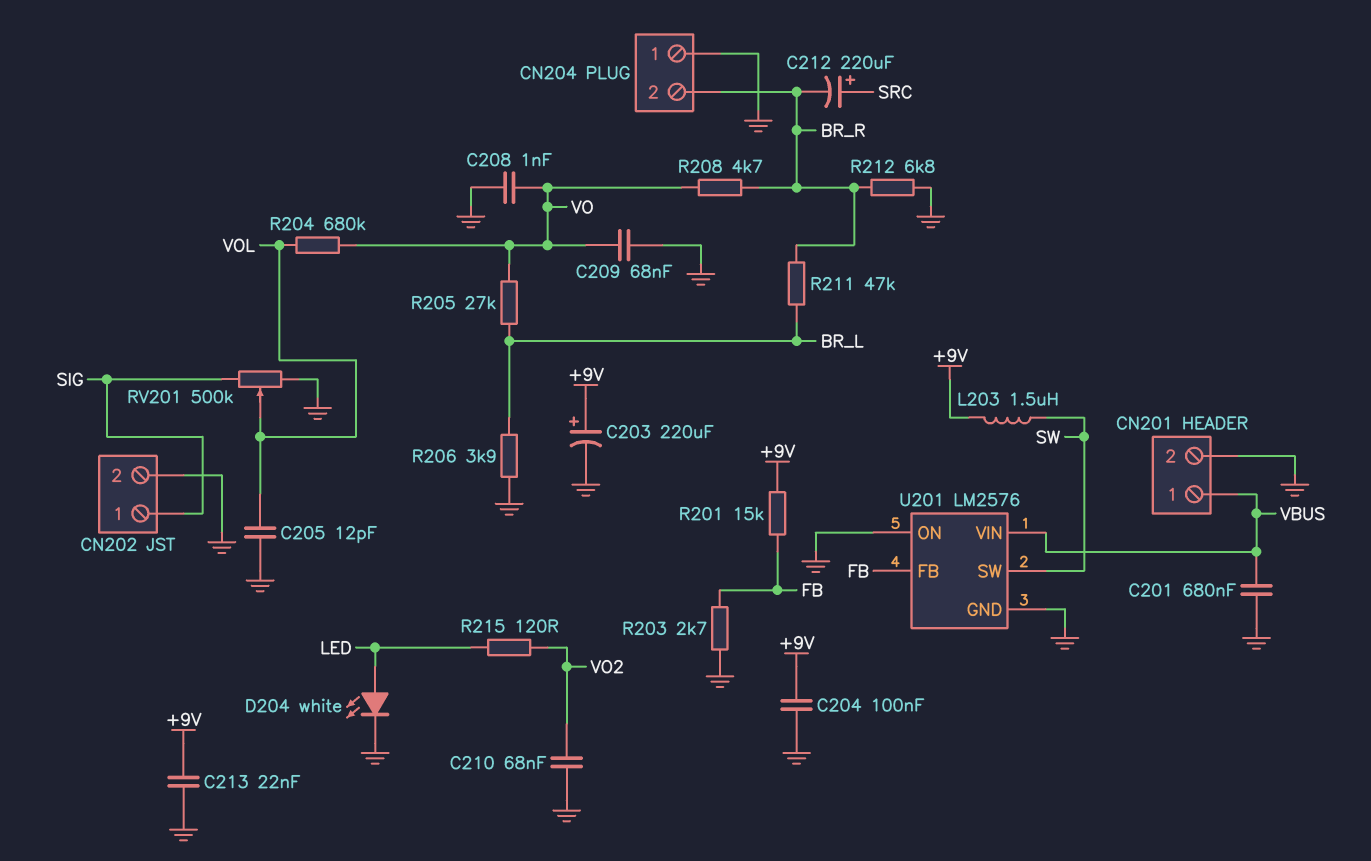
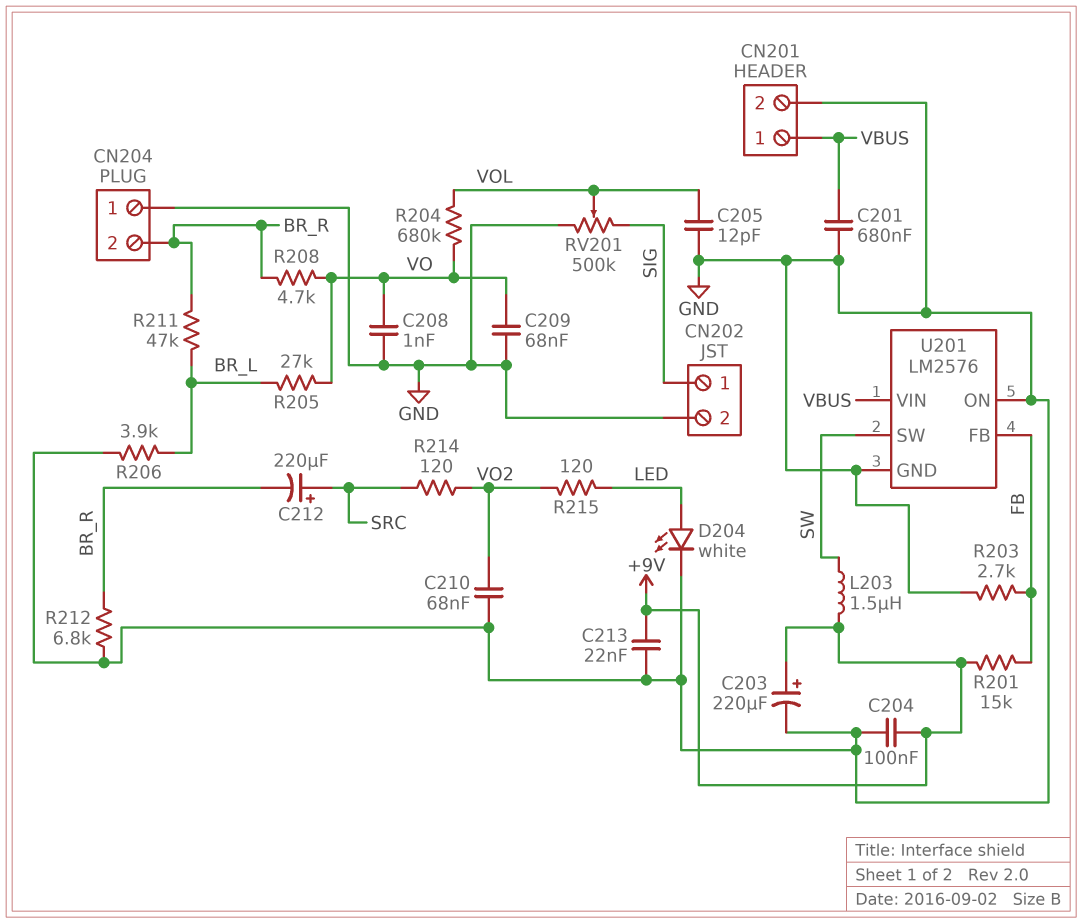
R214: none -> 120 (SRC, VO2)

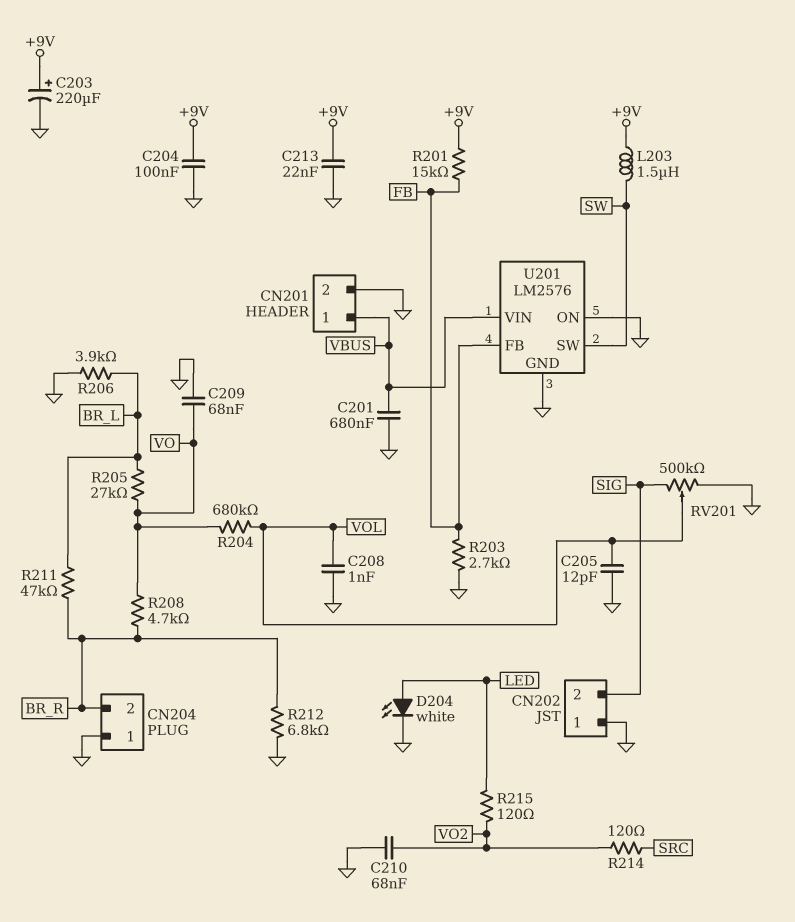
C208: 1nF (GND, VO) -> 1nF (GND, VOL)
C212: 220uF (plus SRC, minus BR_R) -> none
CN202 pin 1: SIG -> GND
CN202 pin 2: GND -> SIG

